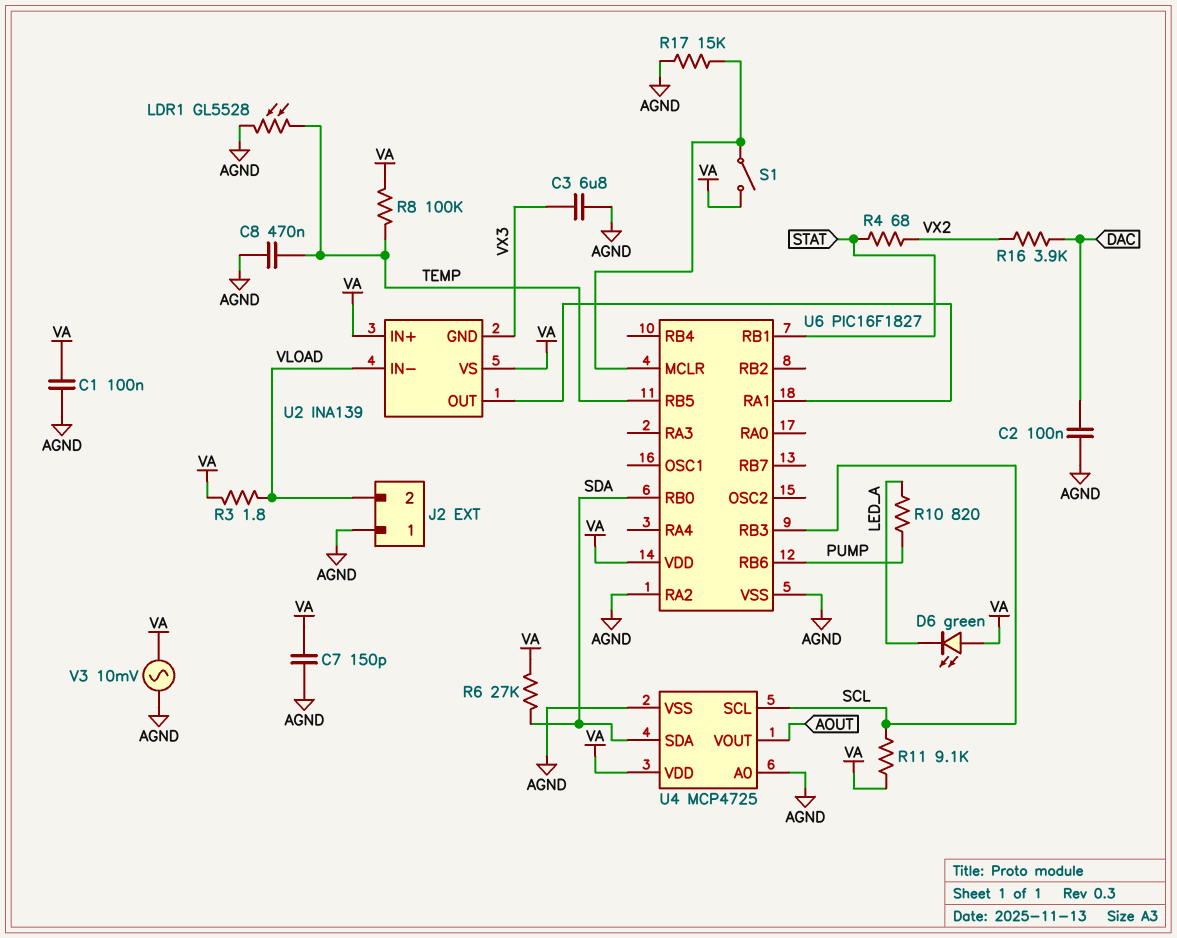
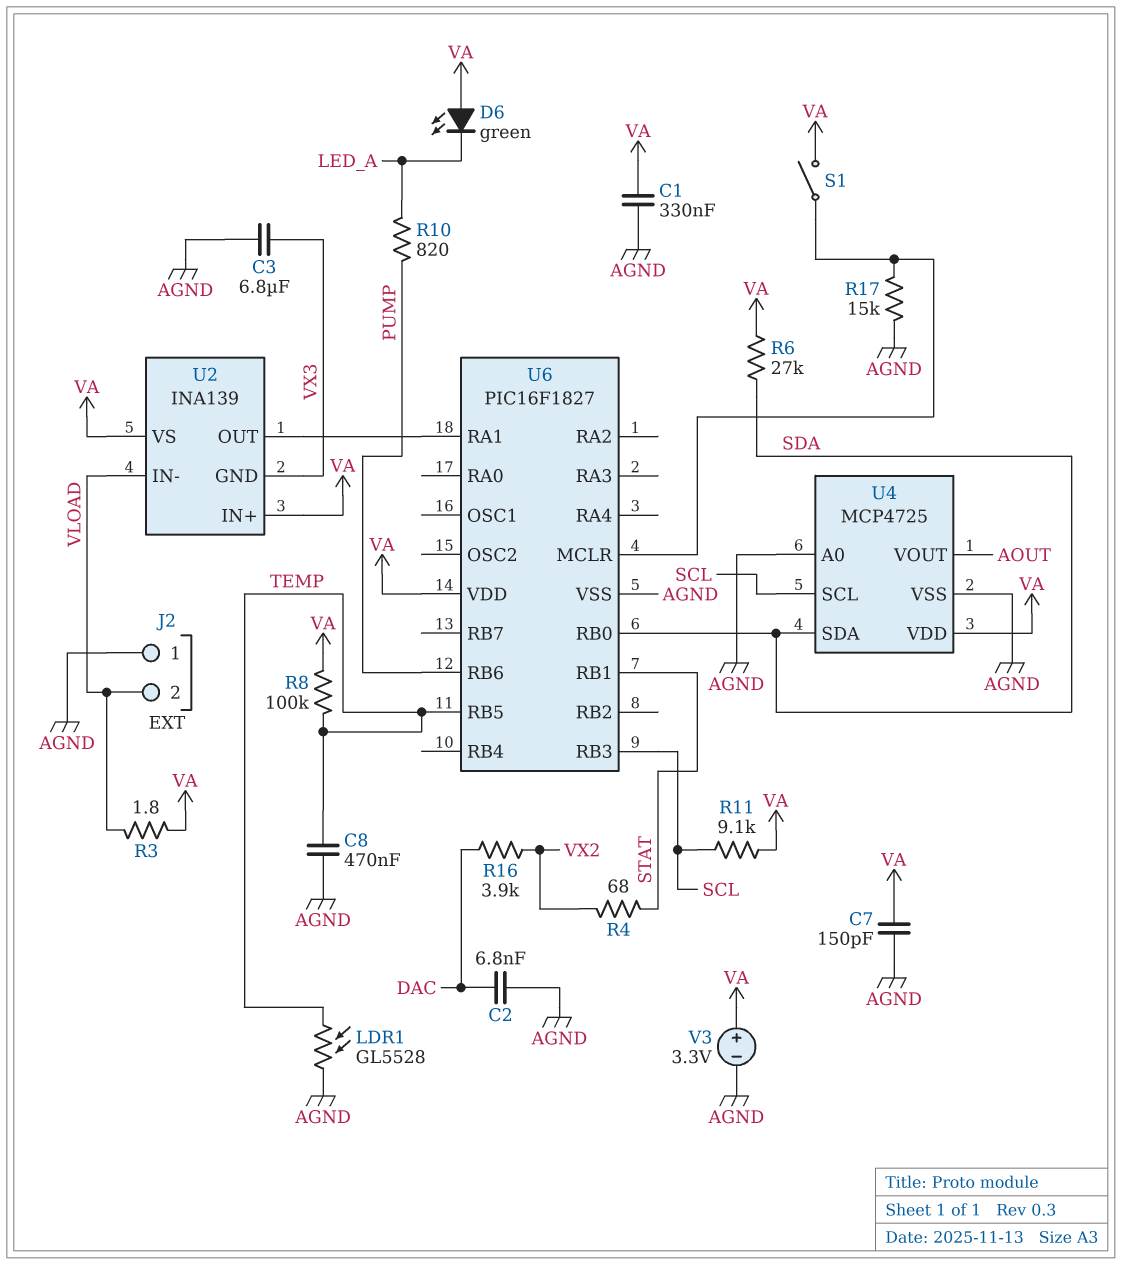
C1: 100nF (AGND, VA) -> 330nF (AGND, VA)
C2: 100nF (AGND, DAC) -> 6.8nF (AGND, DAC)
U6 pin RA2: AGND -> none
V3: AC 10mV (AGND, VA) -> 3.3V (plus VA, minus AGND)

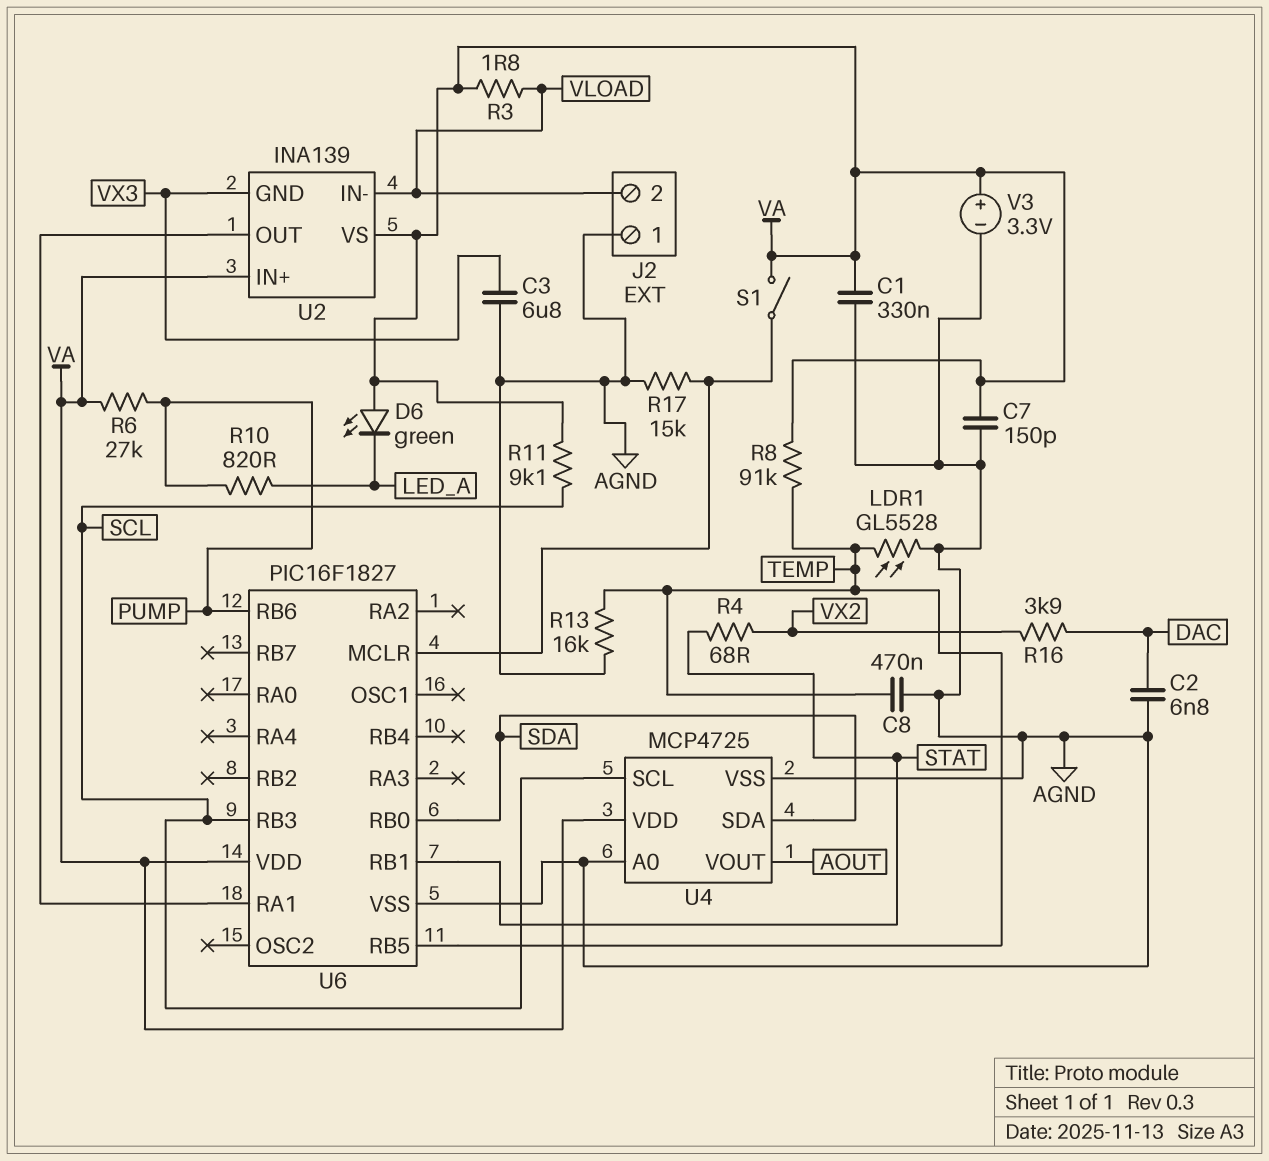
R6: 27k (SDA, VA) -> 27k (PUMP, VA)
R8: 100k (TEMP, VA) -> 91k (TEMP, VA)
R13: none -> 16k (AGND, TEMP)

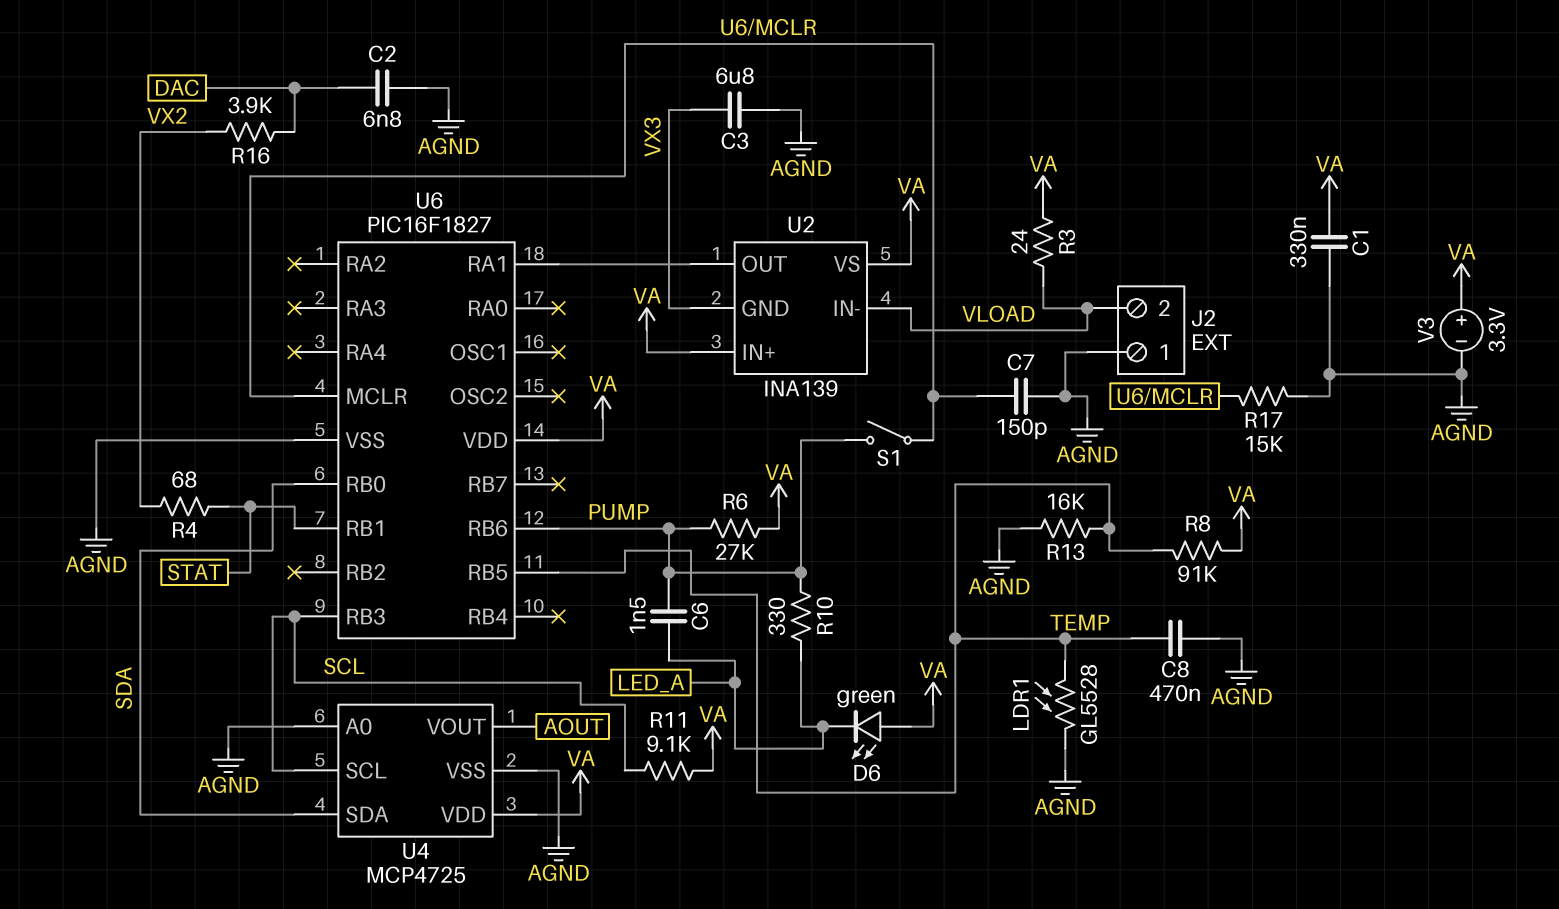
C6: none -> 1.5nF (LED_A, PUMP)
C7: 150pF (AGND, VA) -> 150pF (AGND, U6/MCLR)
R3: 1.8 (VA, VLOAD) -> 24 (VA, VLOAD)
R10: 820 (LED_A, PUMP) -> 330 (LED_A, PUMP)
S1: switch (U6/MCLR, VA) -> switch (PUMP, U6/MCLR)

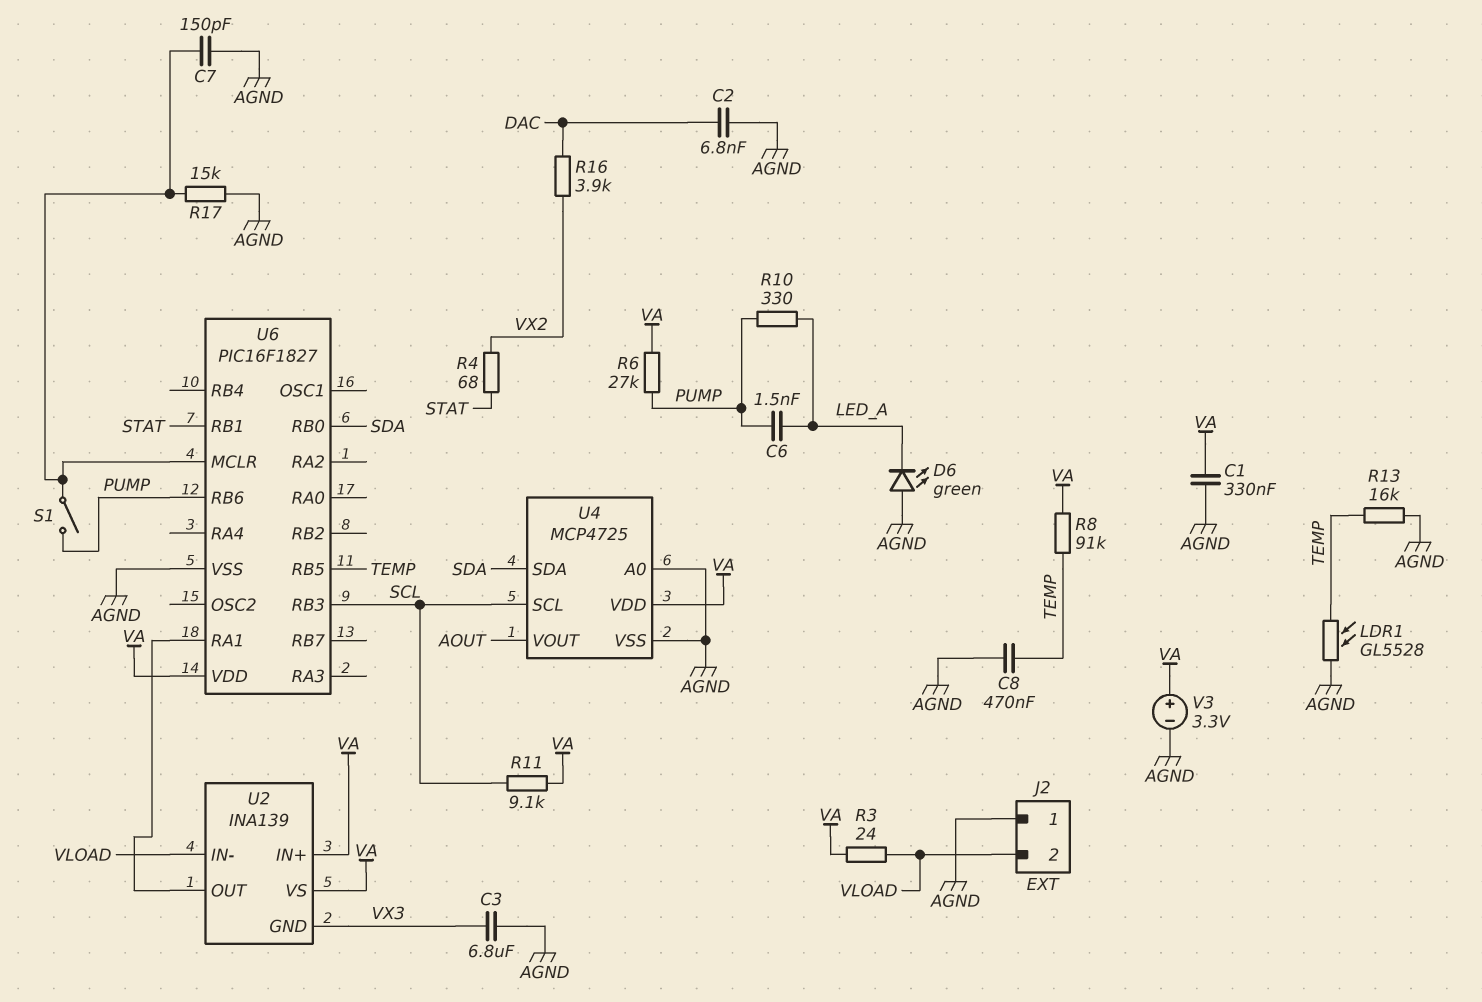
D6: LED green (A VA, K LED_A) -> LED green (A AGND, K LED_A)

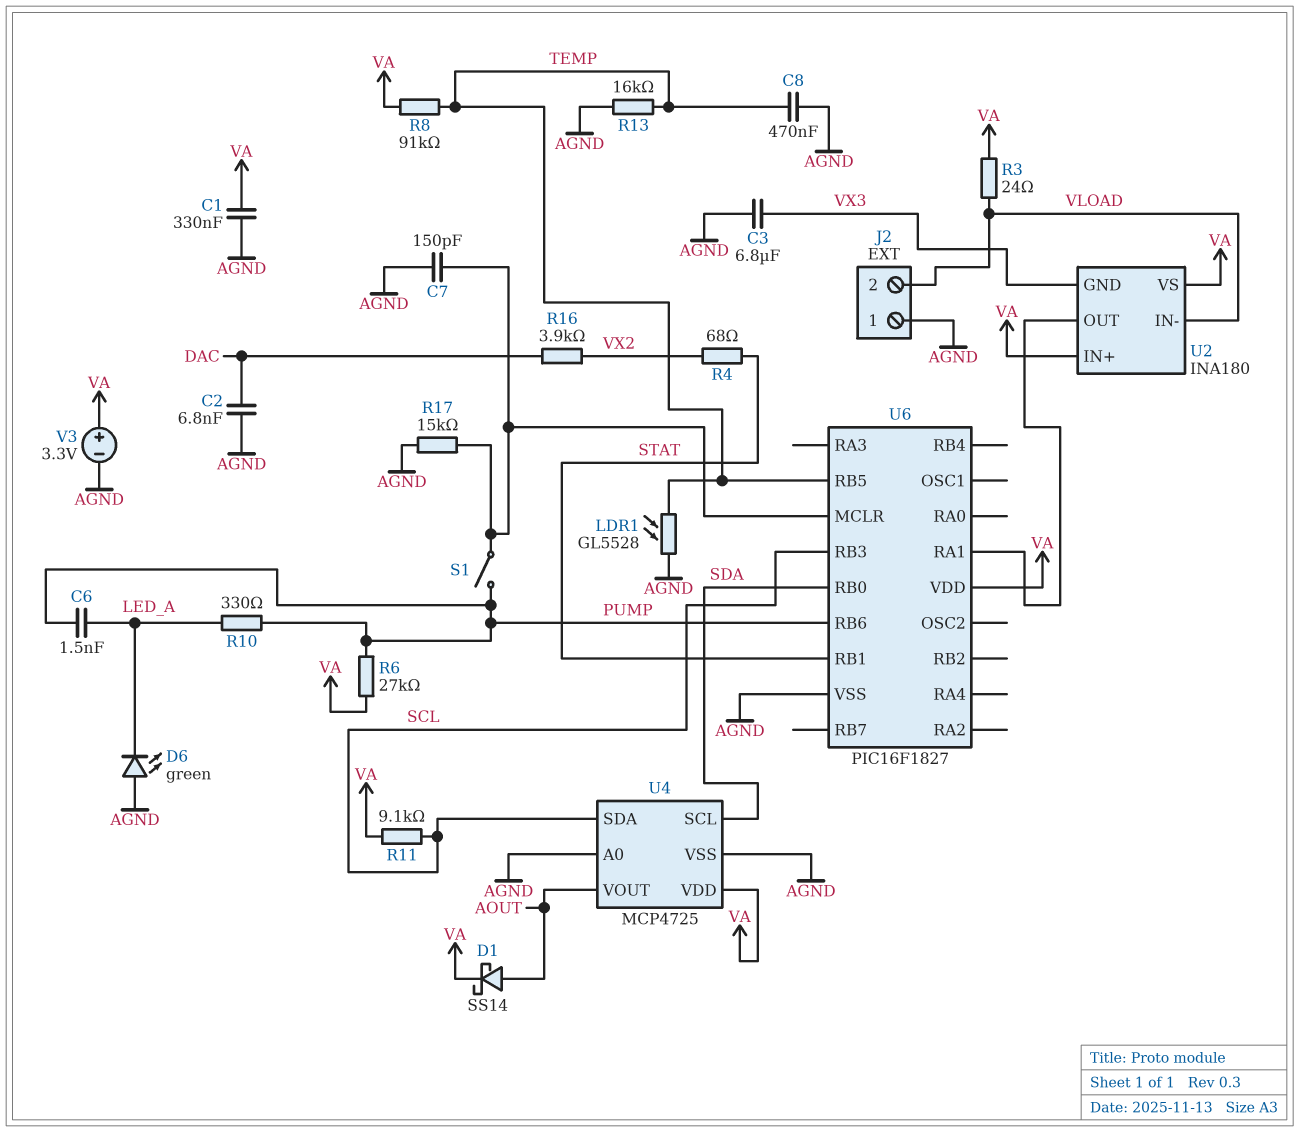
D1: none -> schottky SS14 (A AOUT, K VA)
U2: INA139 -> INA180
U4 pin SCL: SCL -> SDA
U4 pin SDA: SDA -> SCL

